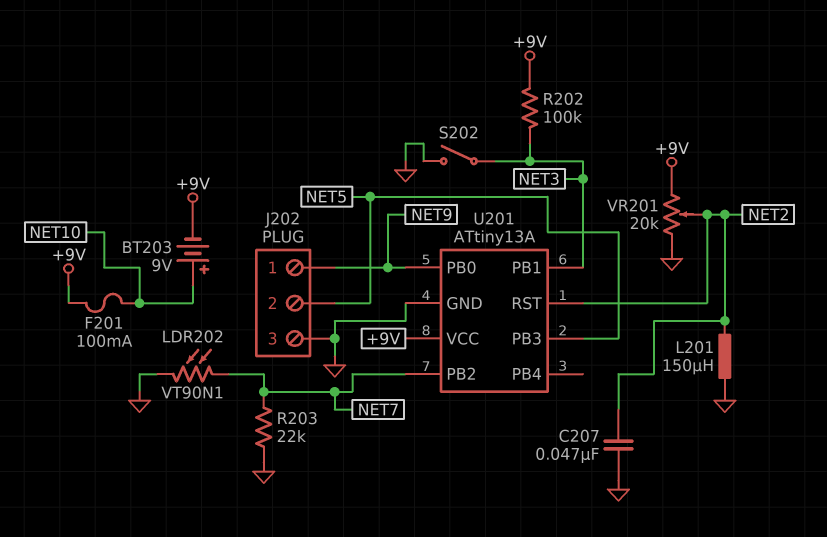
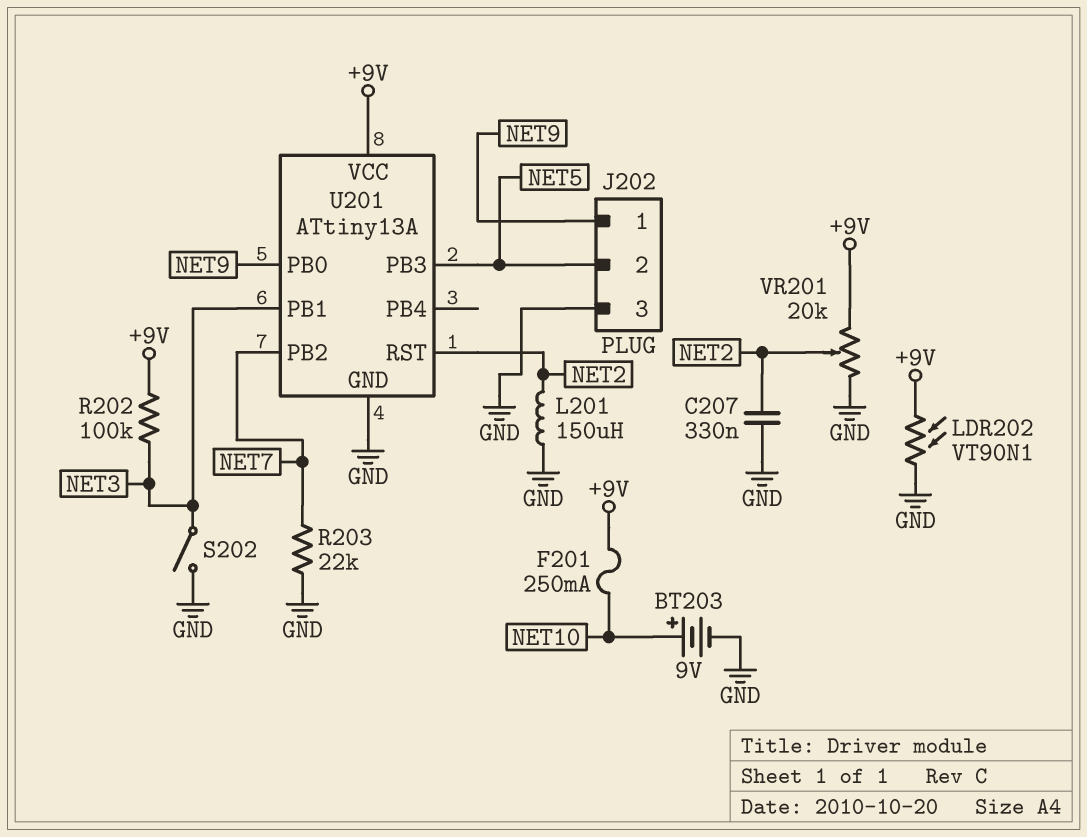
BT203: 9V (plus NET10, minus +9V) -> 9V (plus NET10, minus GND)
C207: 47nF (GND, NET2) -> 330nF (GND, NET2)
F201: 100mA (+9V, NET10) -> 250mA (+9V, NET10)
LDR202: VT90N1 (GND, NET7) -> VT90N1 (+9V, GND)

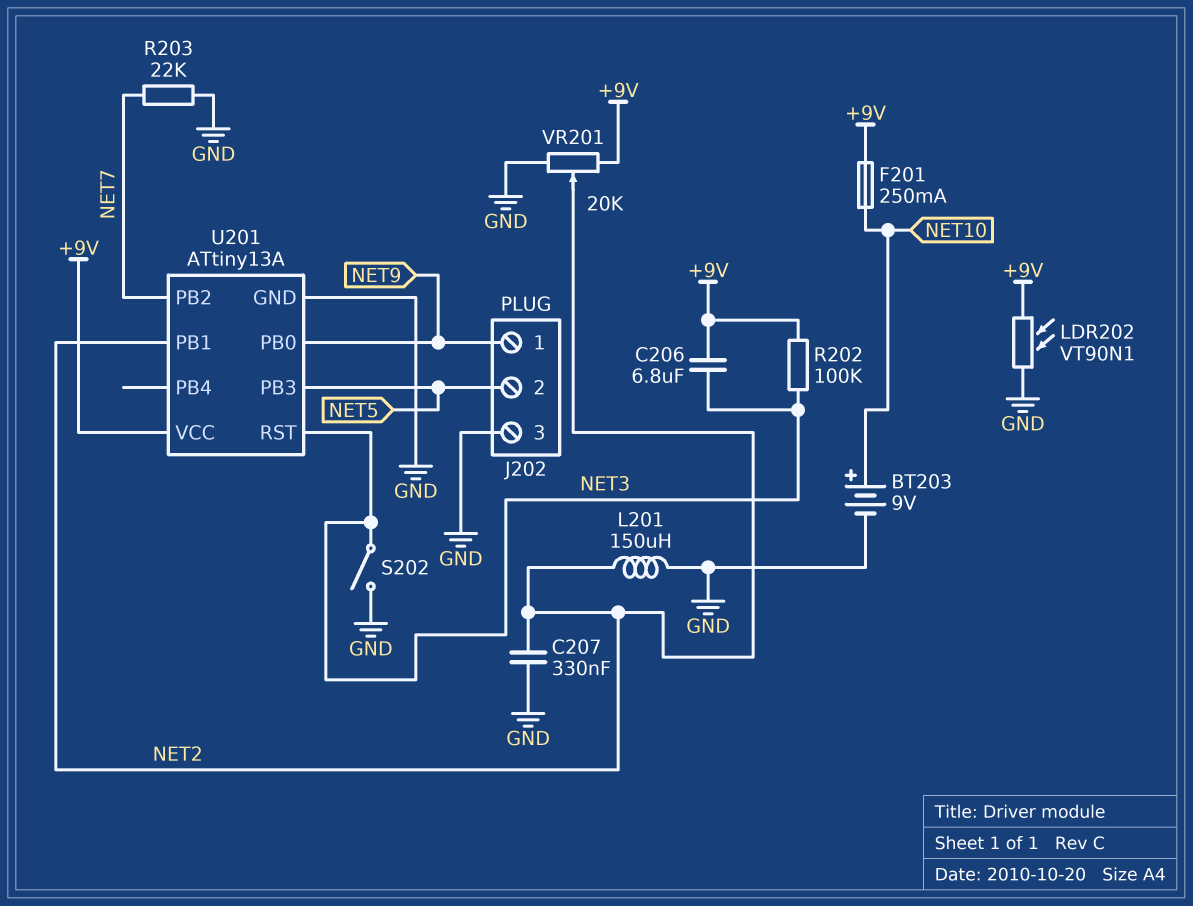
C206: none -> 6.8uF (+9V, NET3)
U201 pin PB1: NET3 -> NET2
U201 pin RST: NET2 -> NET3

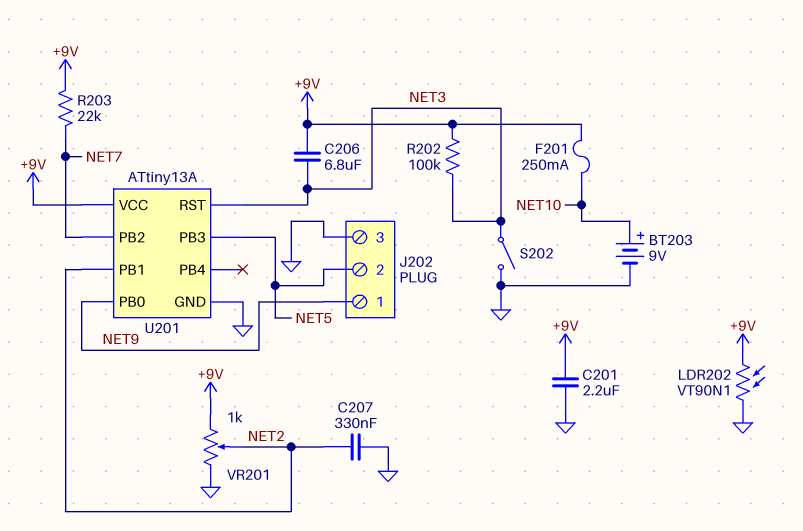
C201: none -> 2.2uF (+9V, GND)
L201: 150uH (GND, NET2) -> none
R203: 22k (GND, NET7) -> 22k (+9V, NET7)
VR201: 20k (+9V, GND, wiper NET2) -> 1k (+9V, GND, wiper NET2)

